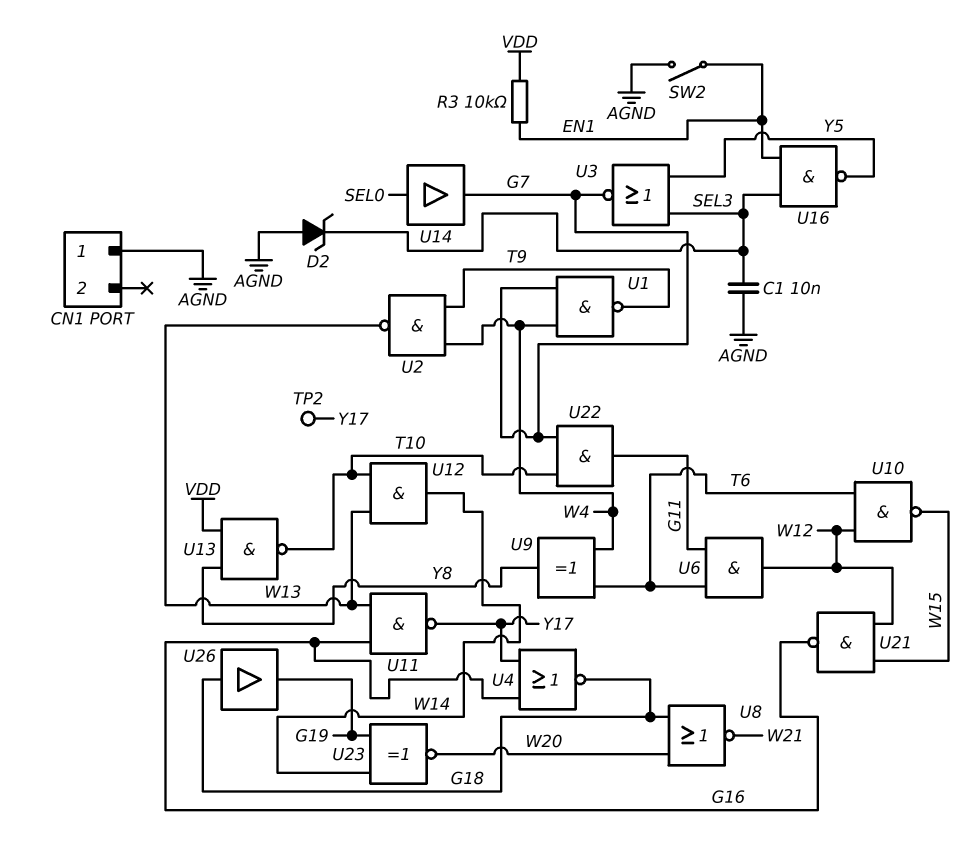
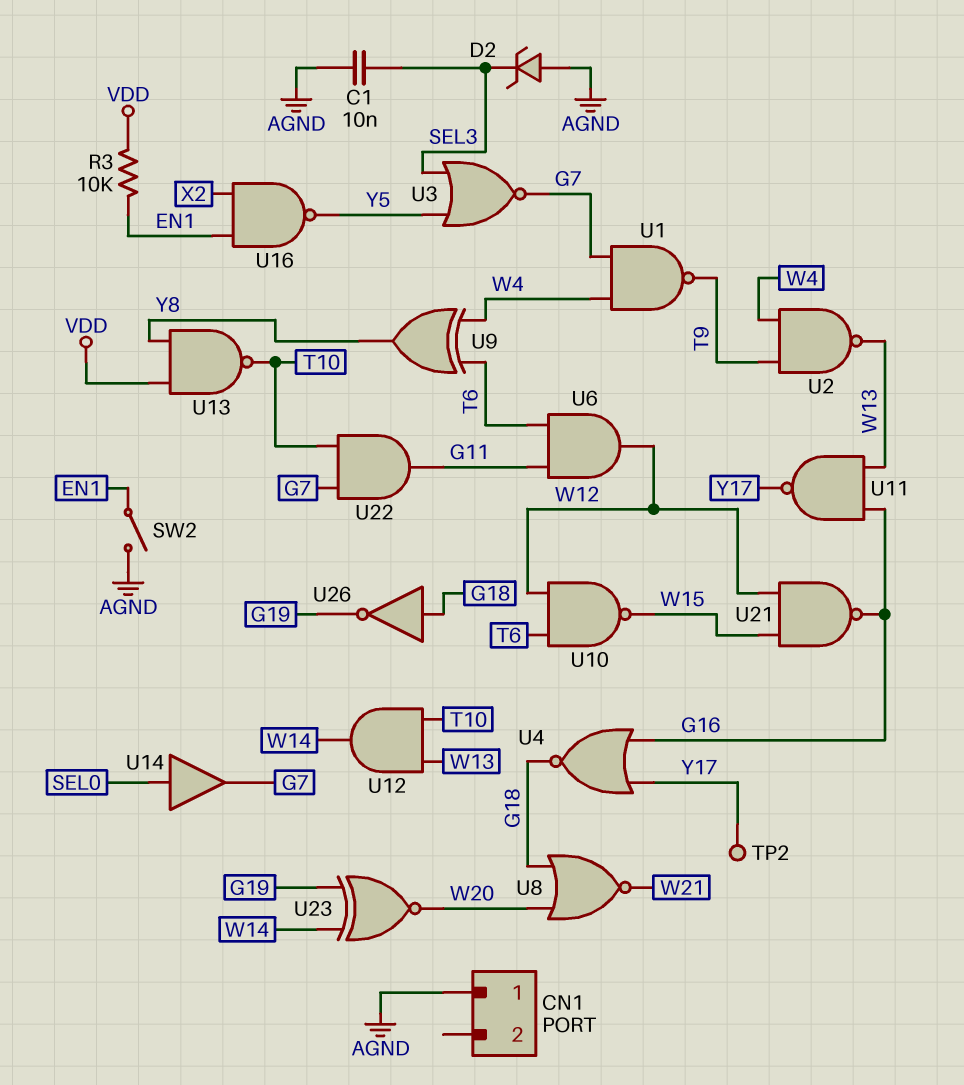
U16: NAND (in EN1, in SEL3, out Y5) -> NAND (in EN1, in X2, out Y5)
U26: buffer (in G18, out G19) -> NOT (in G18, out G19)

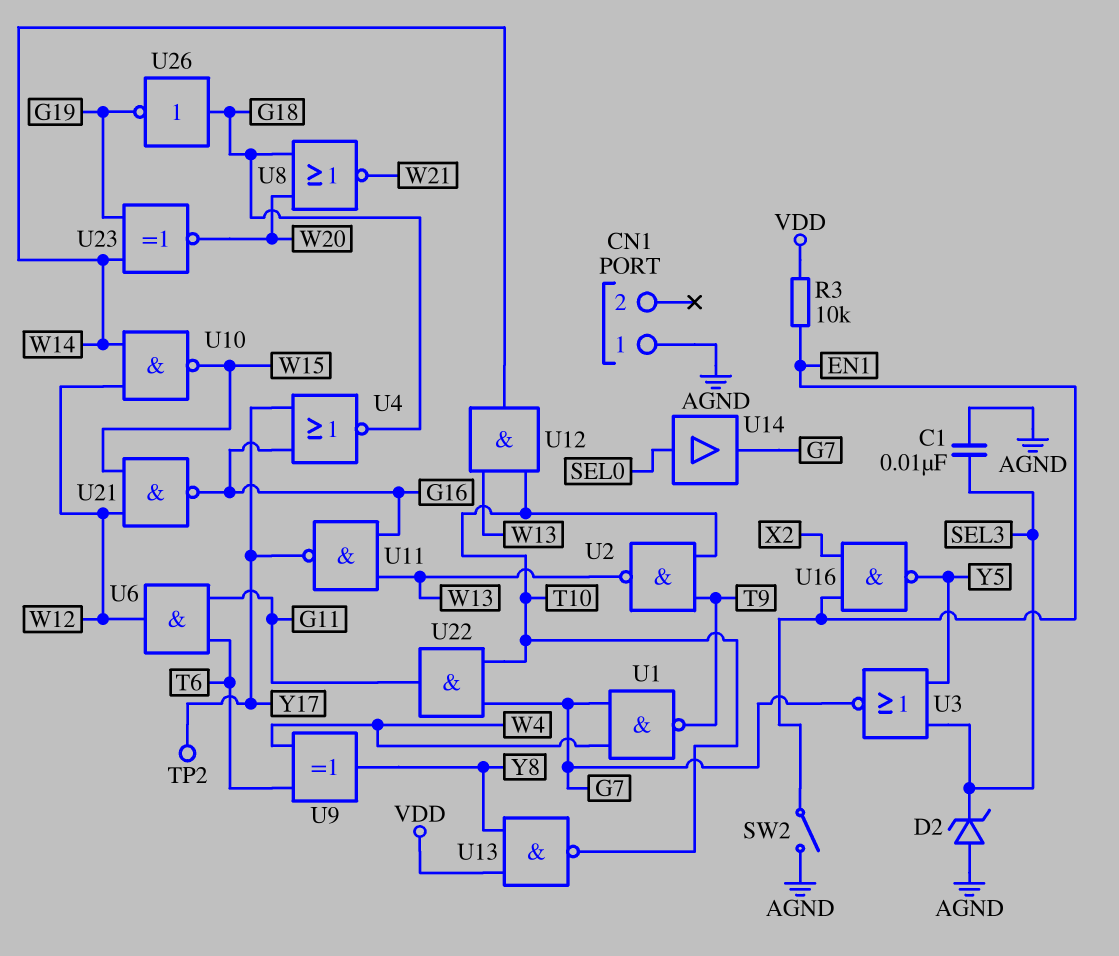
U2: NAND (in T9, in W4, out W13) -> NAND (in T9, in T10, out W13)
U10: NAND (in T6, in W12, out W15) -> NAND (in W12, in W14, out W15)

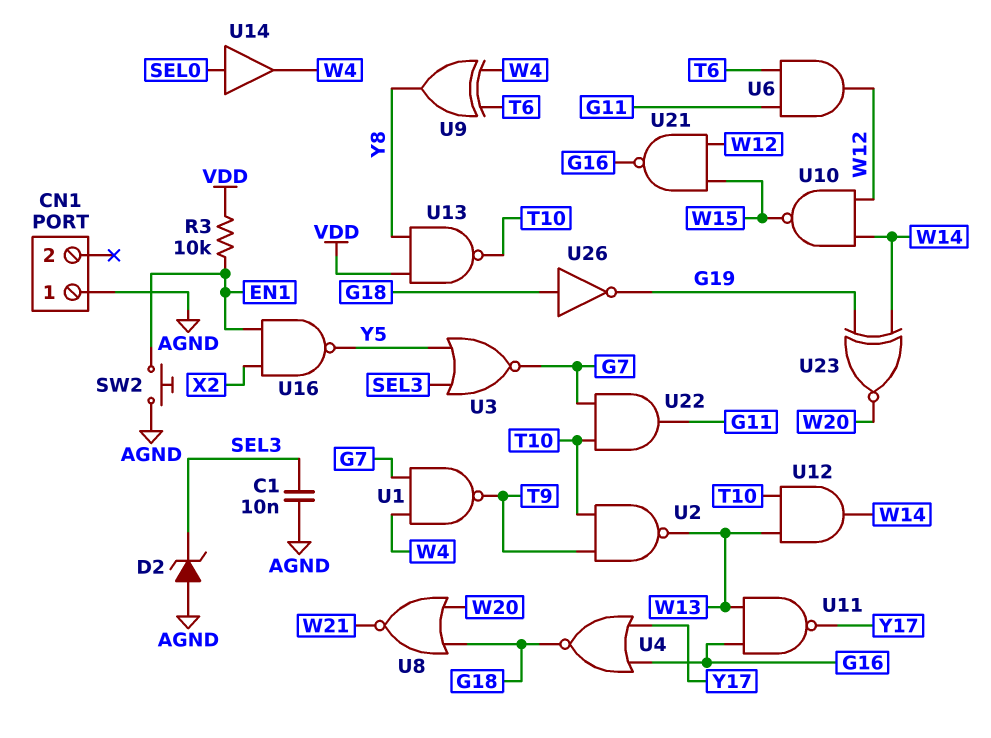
SW2: switch (AGND, EN1) -> button (AGND, EN1)
TP2: test point (Y17) -> none
U14: buffer (in SEL0, out G7) -> buffer (in SEL0, out W4)

